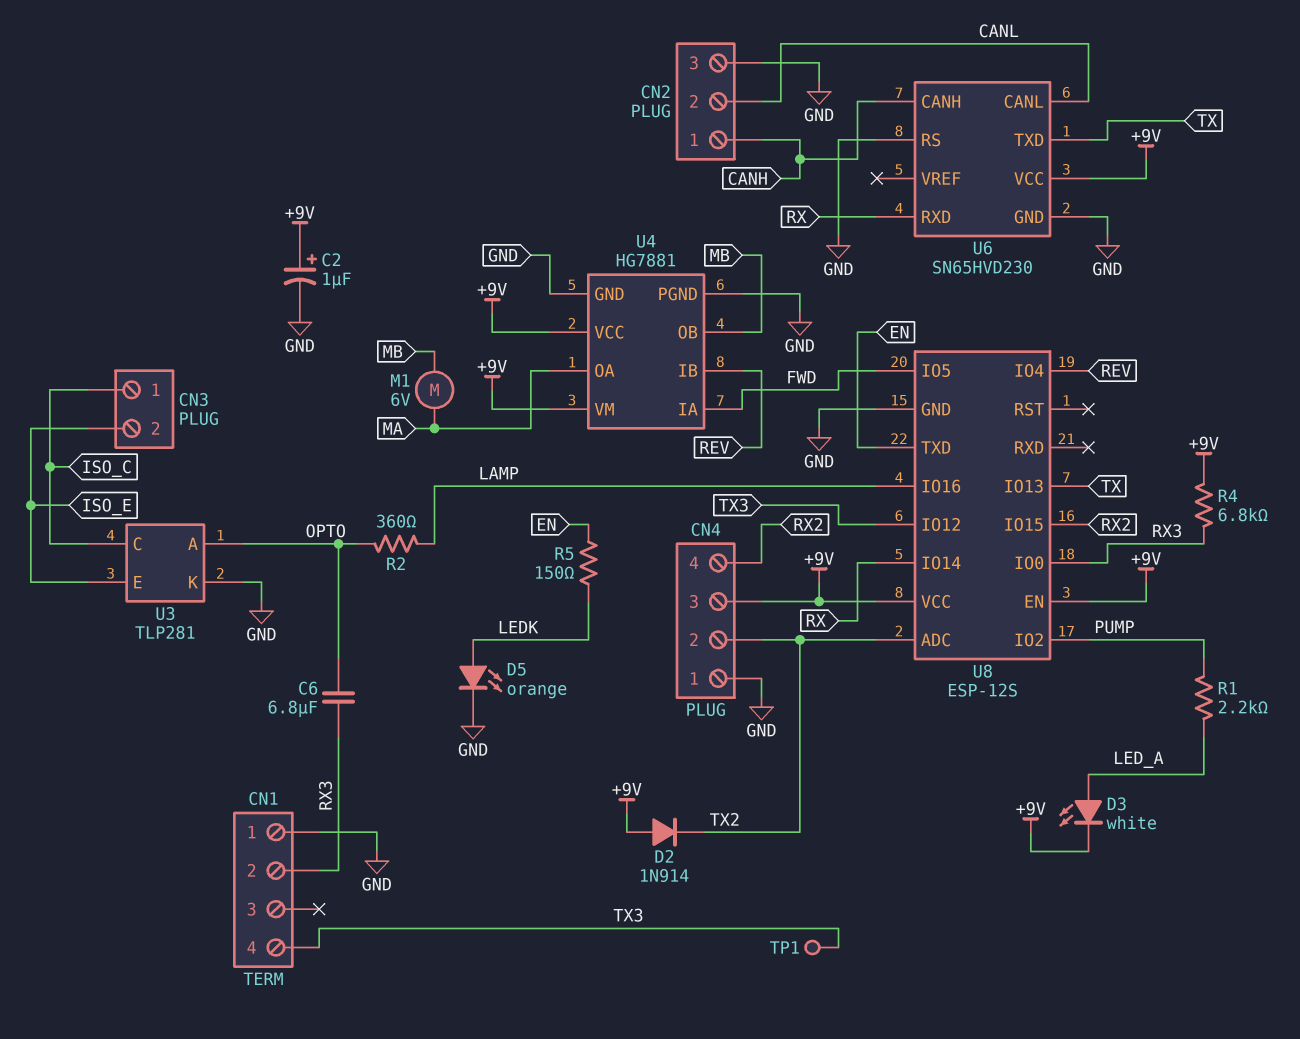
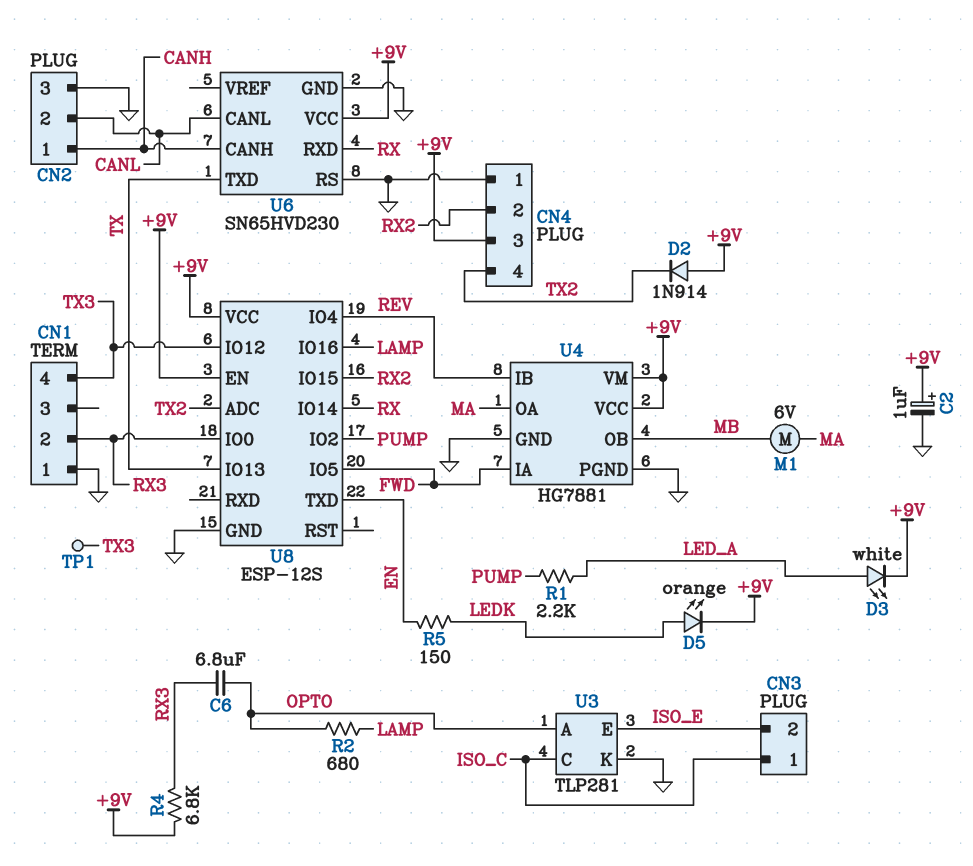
CN4 pin 2: TX2 -> RX2
CN4 pin 4: RX2 -> TX2
D5: LED orange (A LEDK, K GND) -> LED orange (A LEDK, K +9V)
R2: 360 (LAMP, OPTO) -> 680 (LAMP, OPTO)

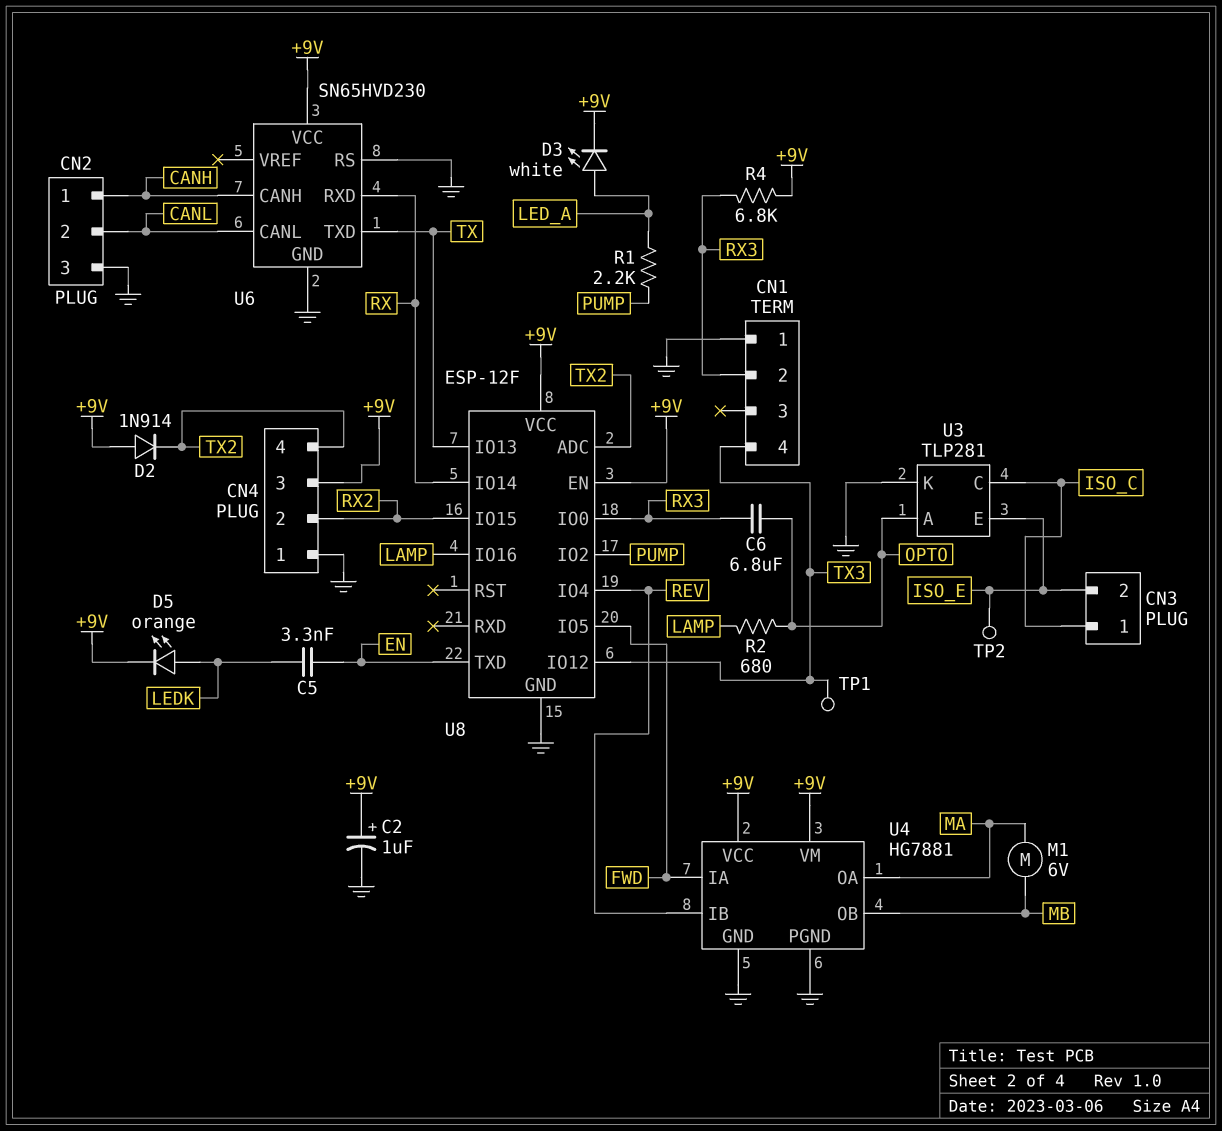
C5: none -> 3.3nF (EN, LEDK)
R5: 150 (EN, LEDK) -> none
TP2: none -> test point (ISO_E)
U8: ESP-12S -> ESP-12F

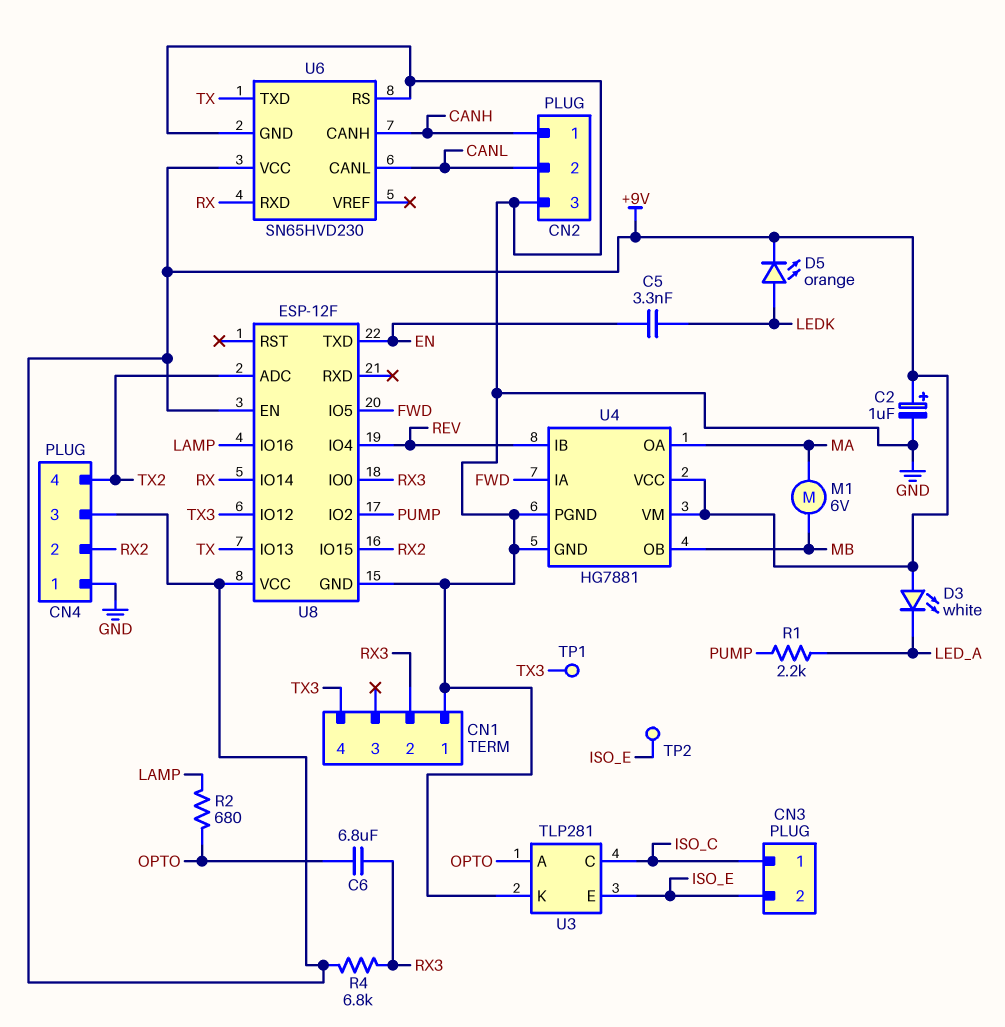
D2: diode 1N914 (A +9V, K TX2) -> none
D3: LED white (A LED_A, K +9V) -> LED white (A +9V, K LED_A)

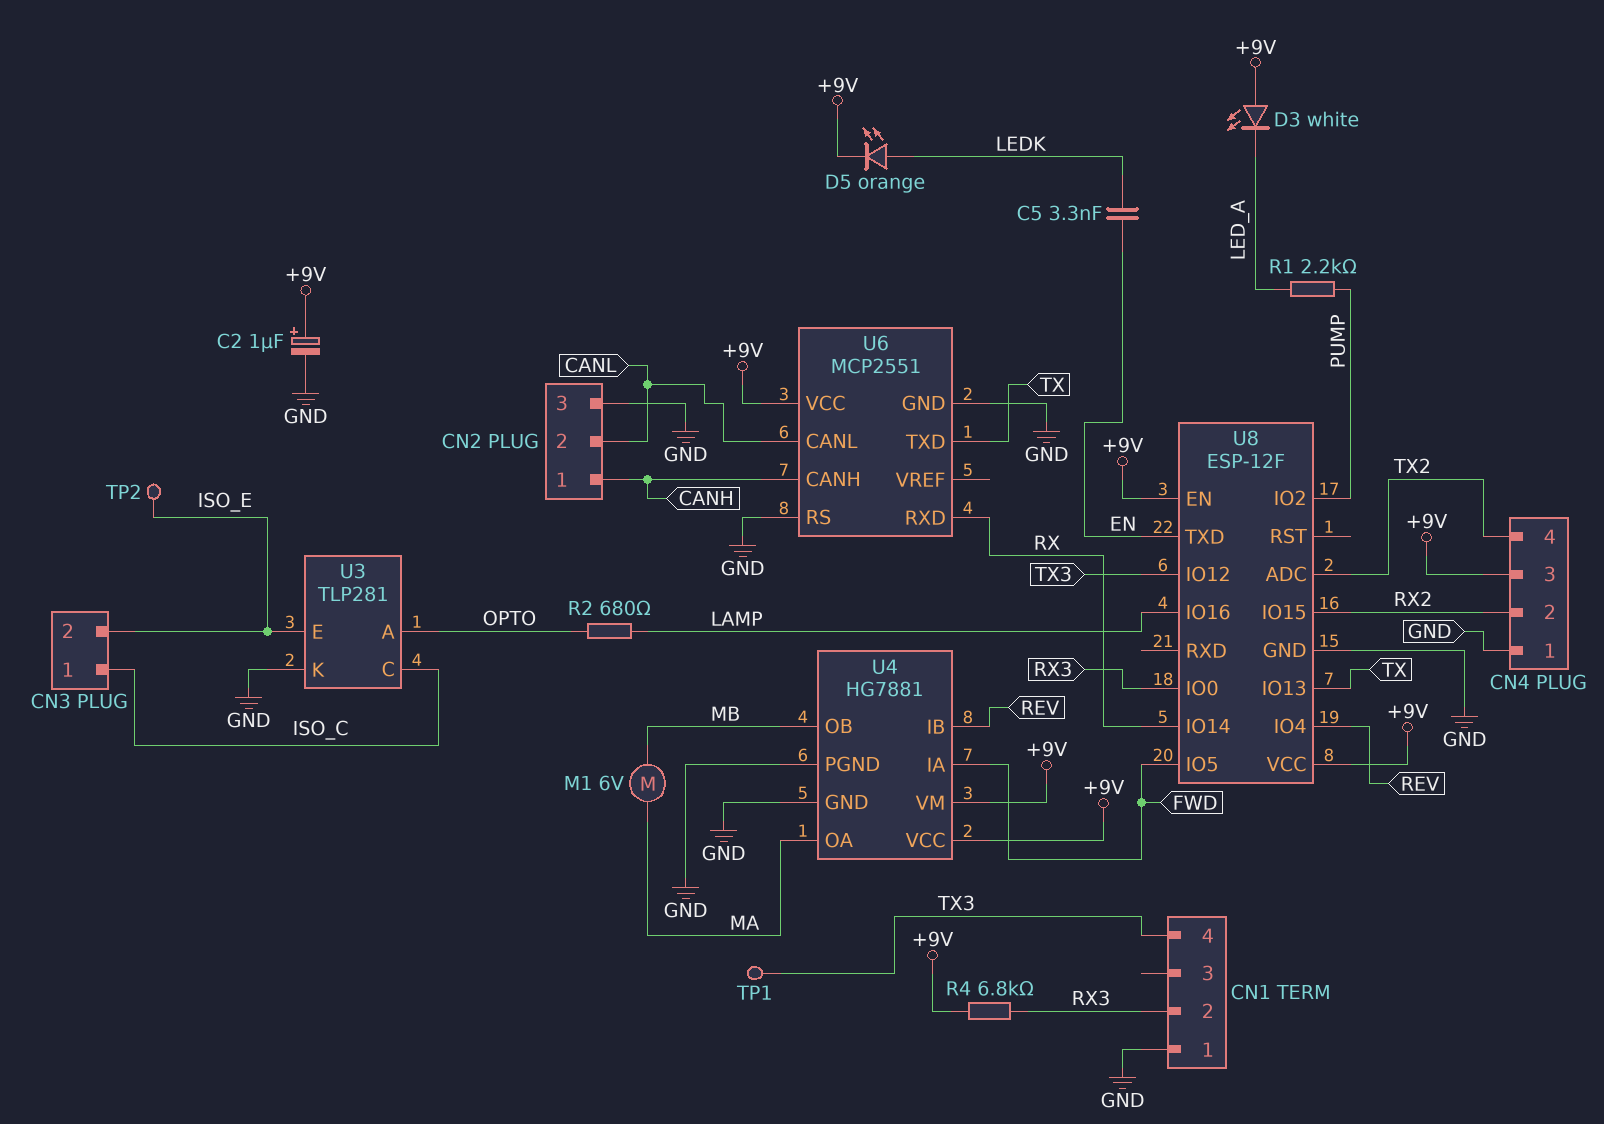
C6: 6.8uF (OPTO, RX3) -> none
U6: SN65HVD230 -> MCP2551

